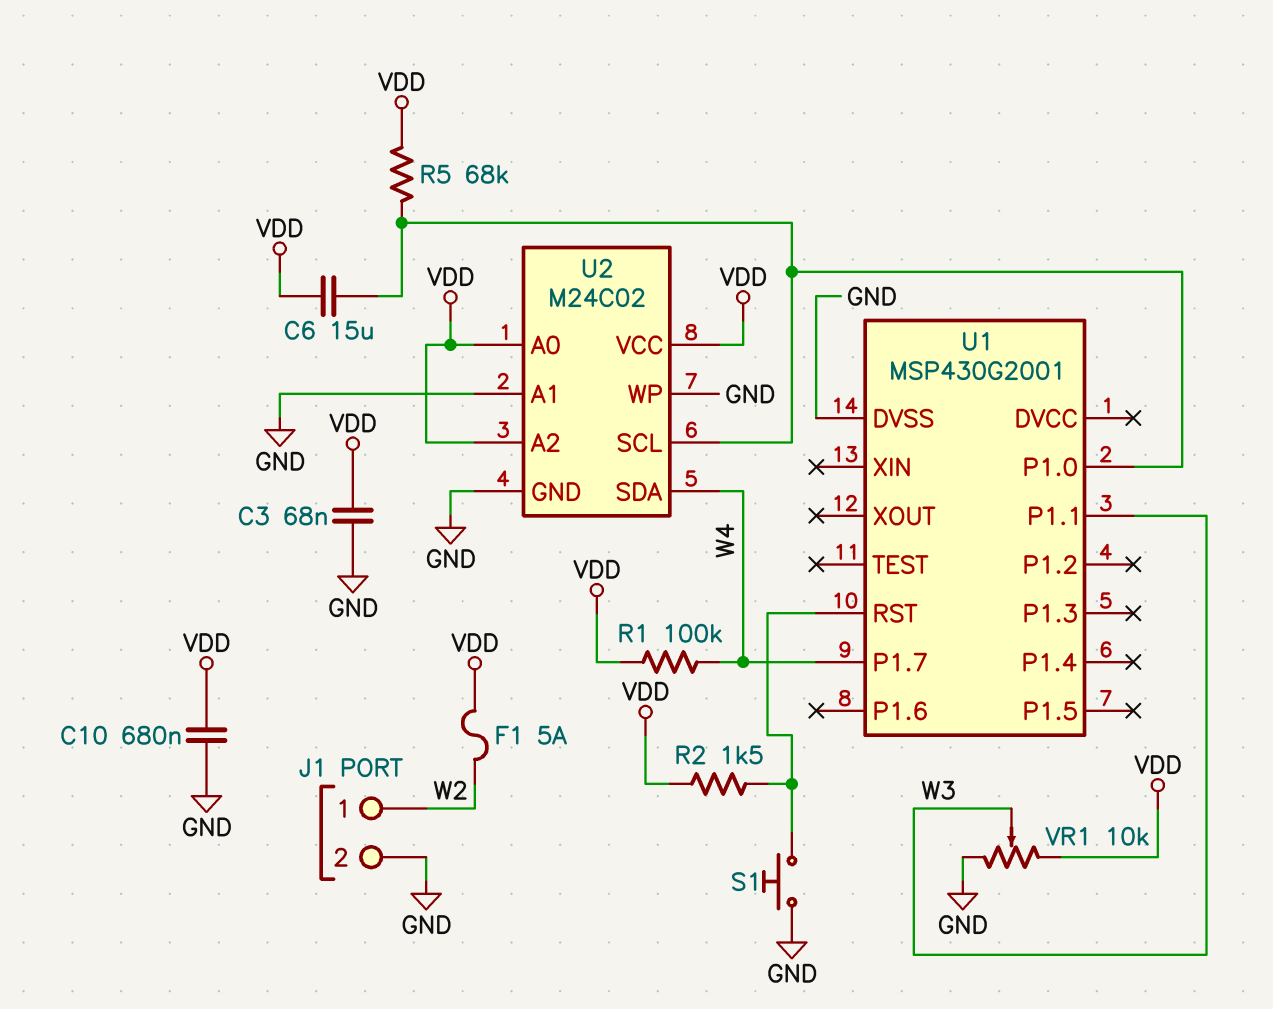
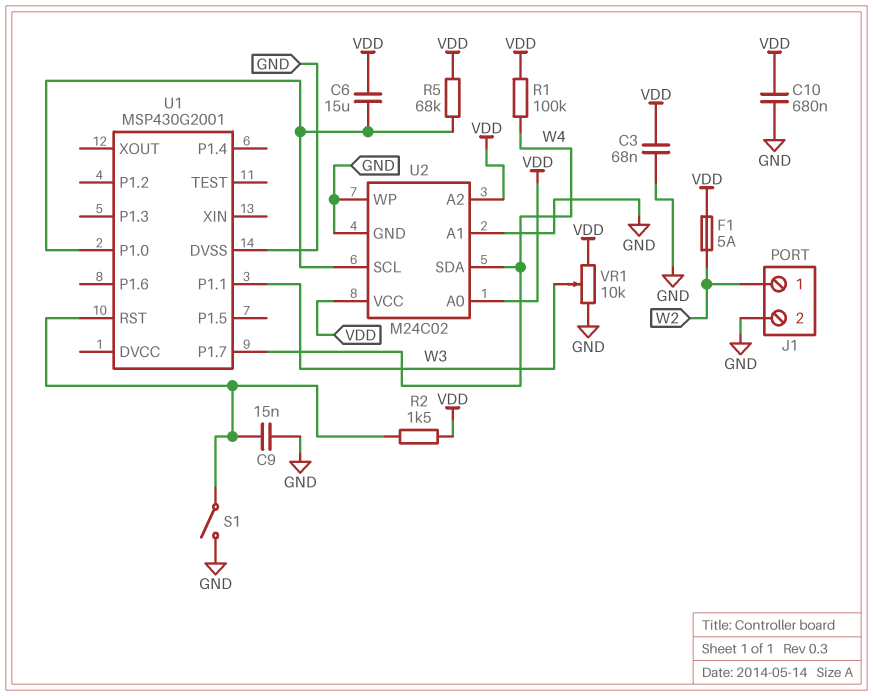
C9: none -> 15nF (GND, U1/RST)
S1: button (GND, U1/RST) -> switch (GND, U1/RST)

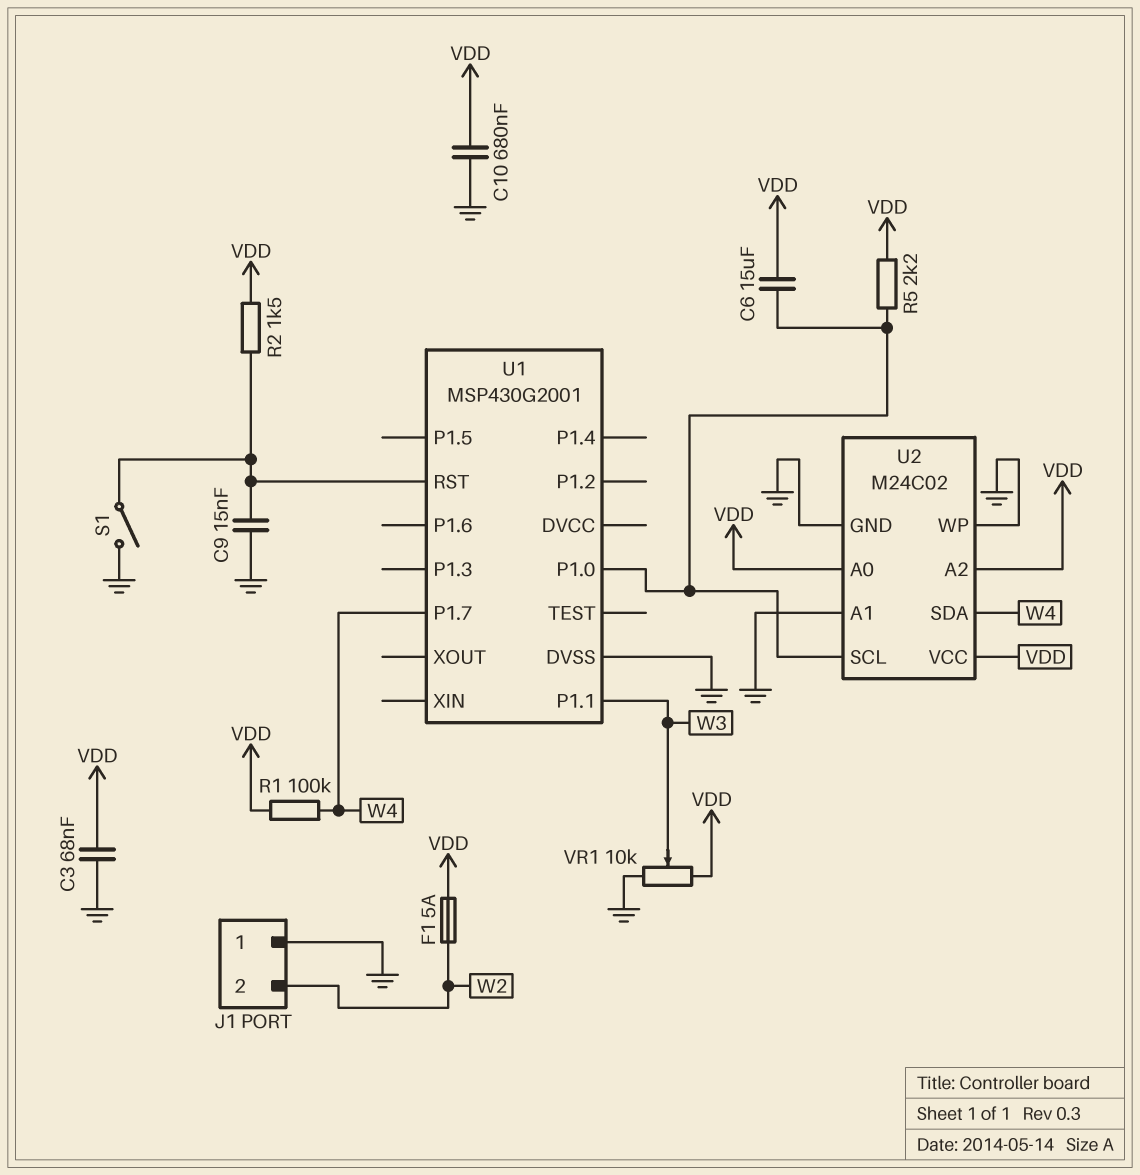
J1 pin 1: W2 -> GND
J1 pin 2: GND -> W2
R5: 68k (U1/P1.0, VDD) -> 2.2k (U1/P1.0, VDD)

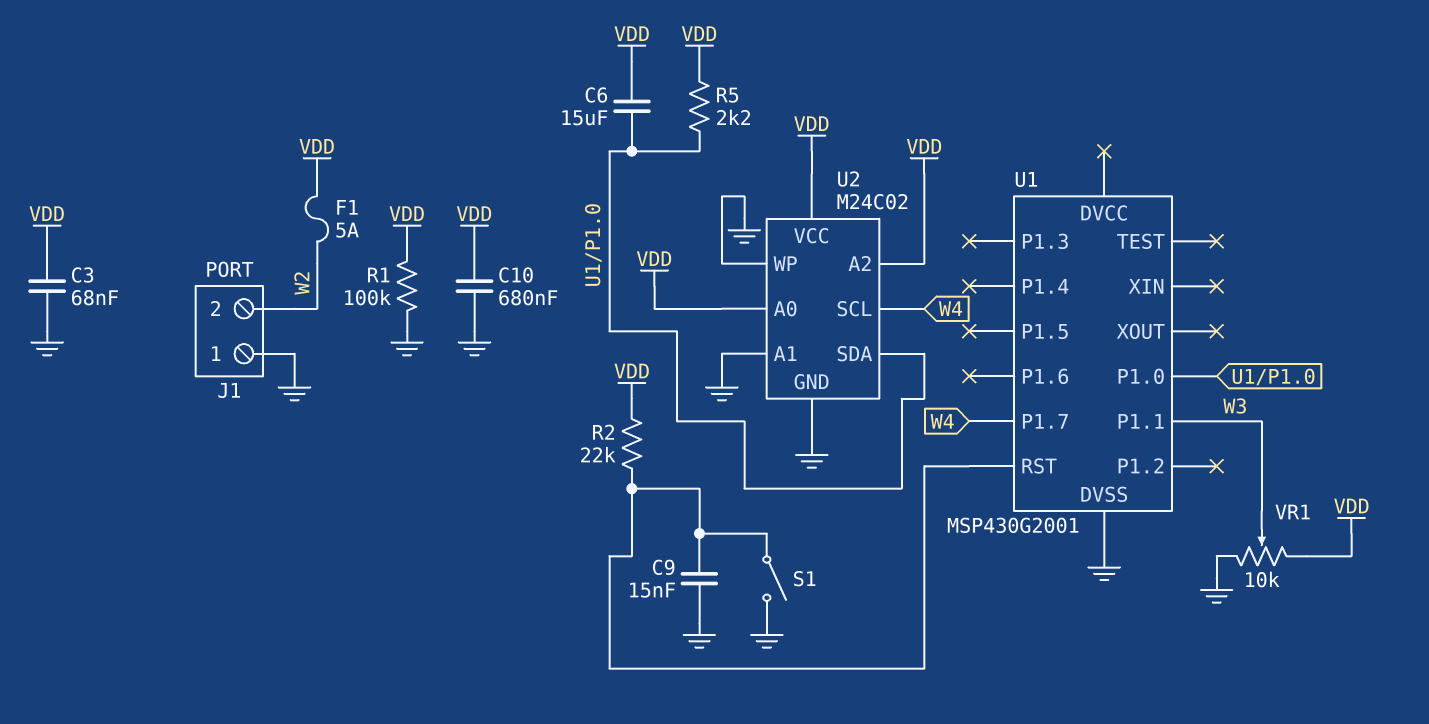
R1: 100k (VDD, W4) -> 100k (GND, VDD)
R2: 1.5k (U1/RST, VDD) -> 22k (U1/RST, VDD)
U2 pin SCL: U1/P1.0 -> W4
U2 pin SDA: W4 -> U1/P1.0

